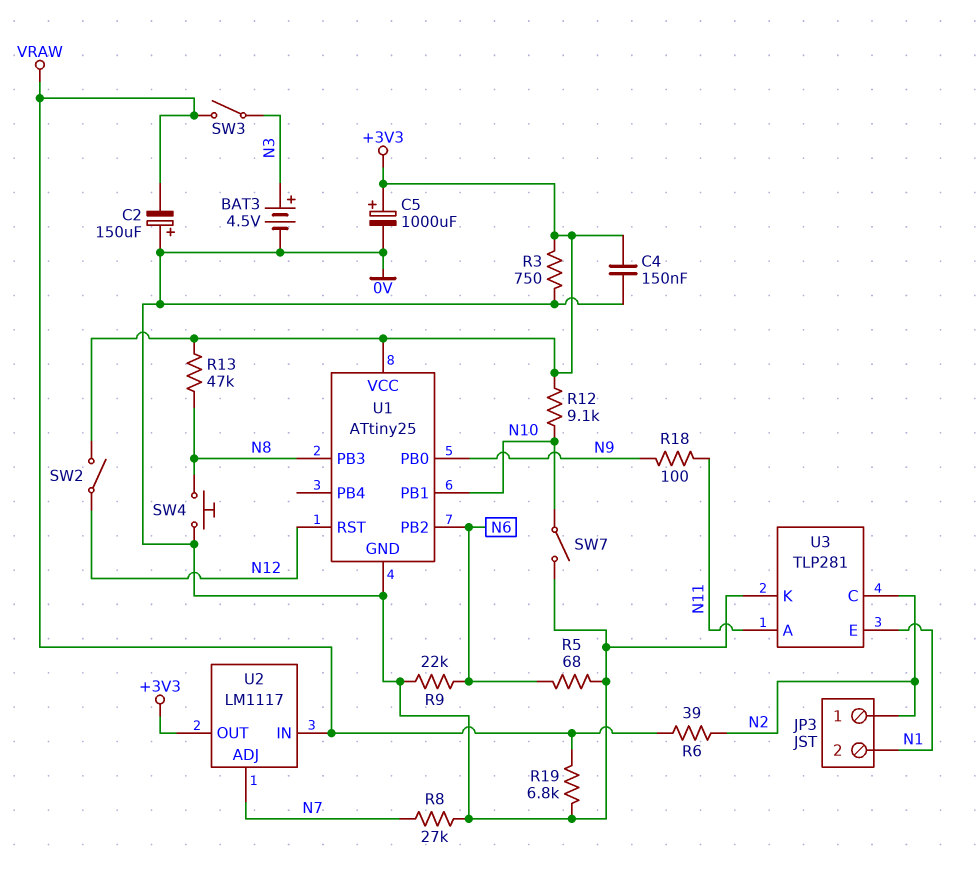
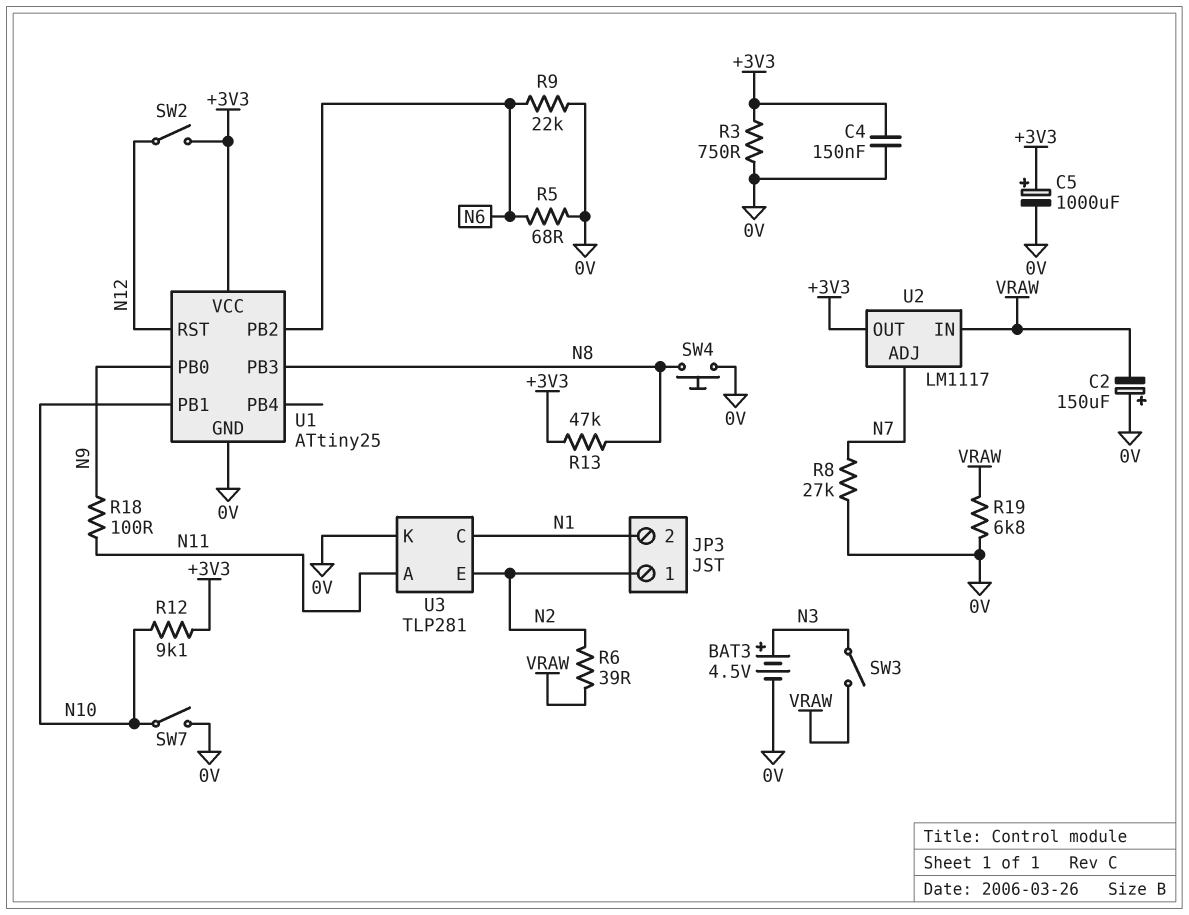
U3 pin C: N2 -> N1
U3 pin E: N1 -> N2

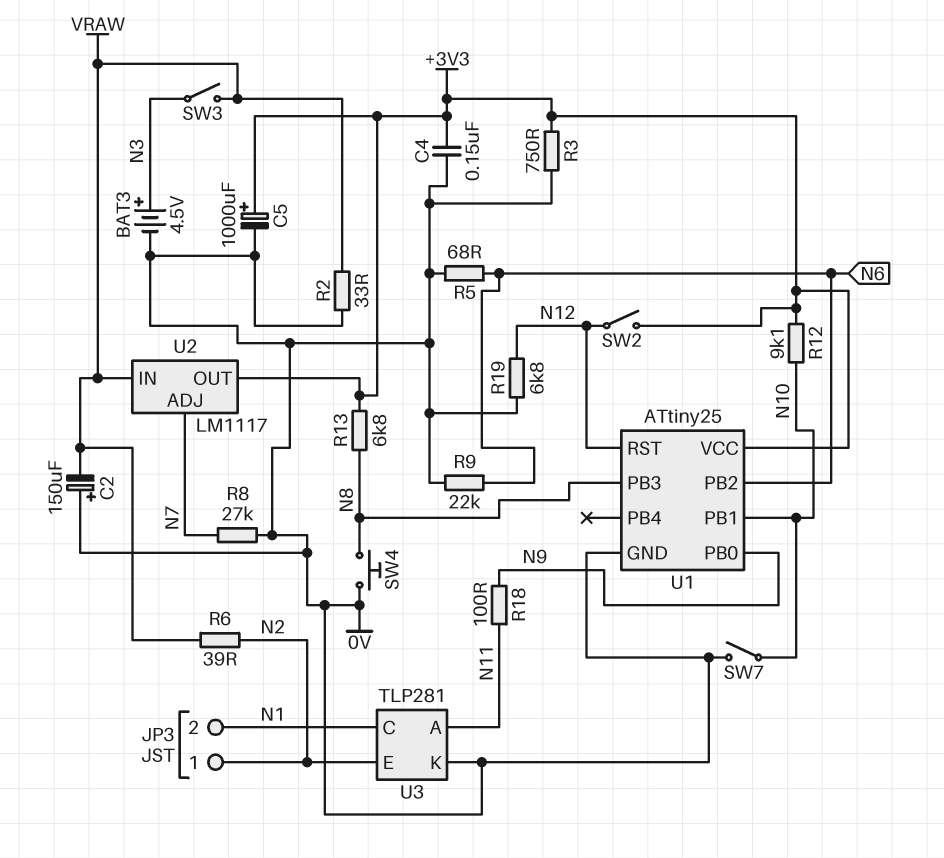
R2: none -> 33 (0V, VRAW)
R13: 47k (+3V3, N8) -> 6.8k (+3V3, N8)
R19: 6.8k (0V, VRAW) -> 6.8k (0V, N12)

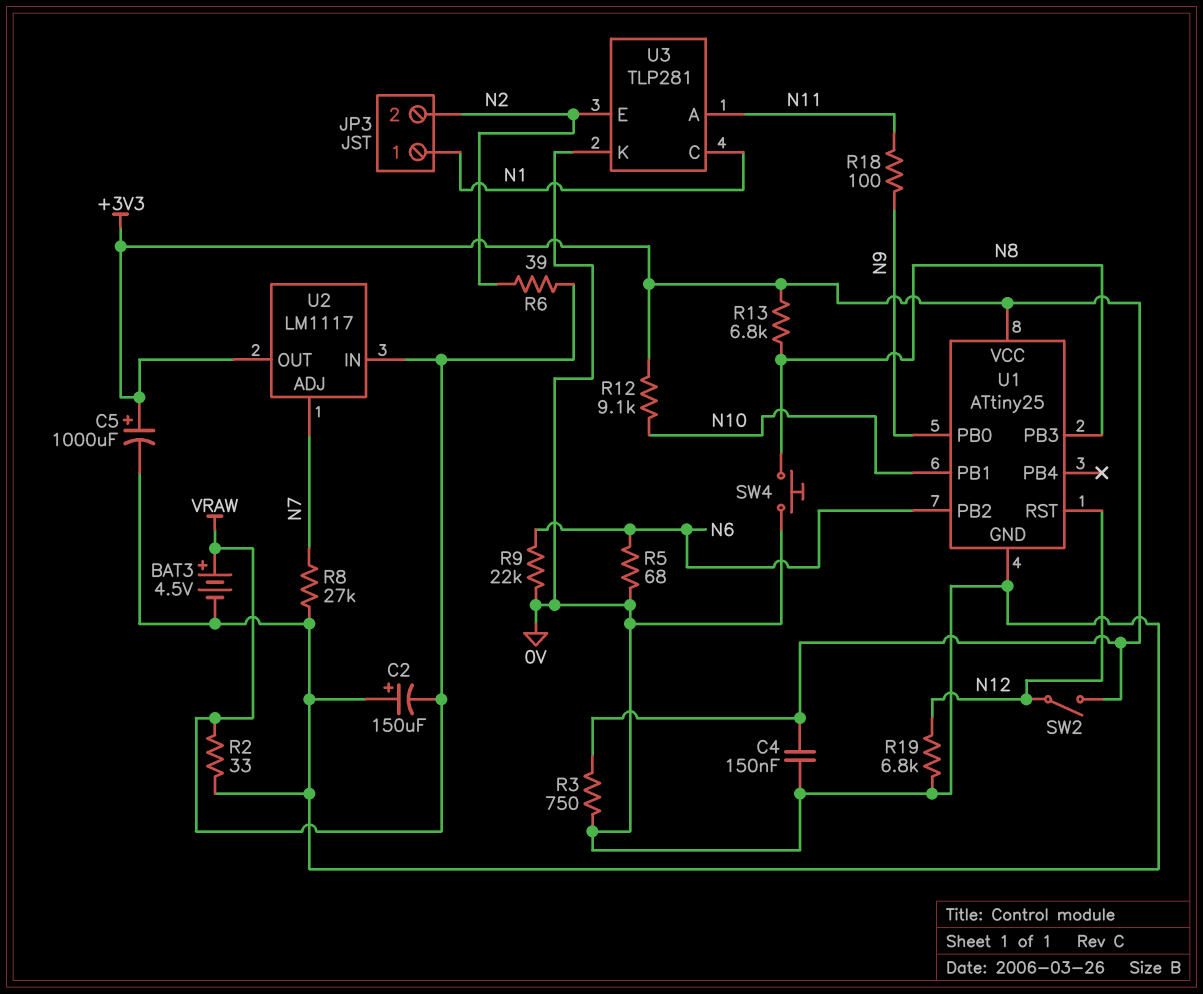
BAT3: 4.5V (plus N3, minus 0V) -> 4.5V (plus VRAW, minus 0V)
JP3 pin 1: N2 -> N1
JP3 pin 2: N1 -> N2
SW3: switch (N3, VRAW) -> none
SW7: switch (0V, N10) -> none

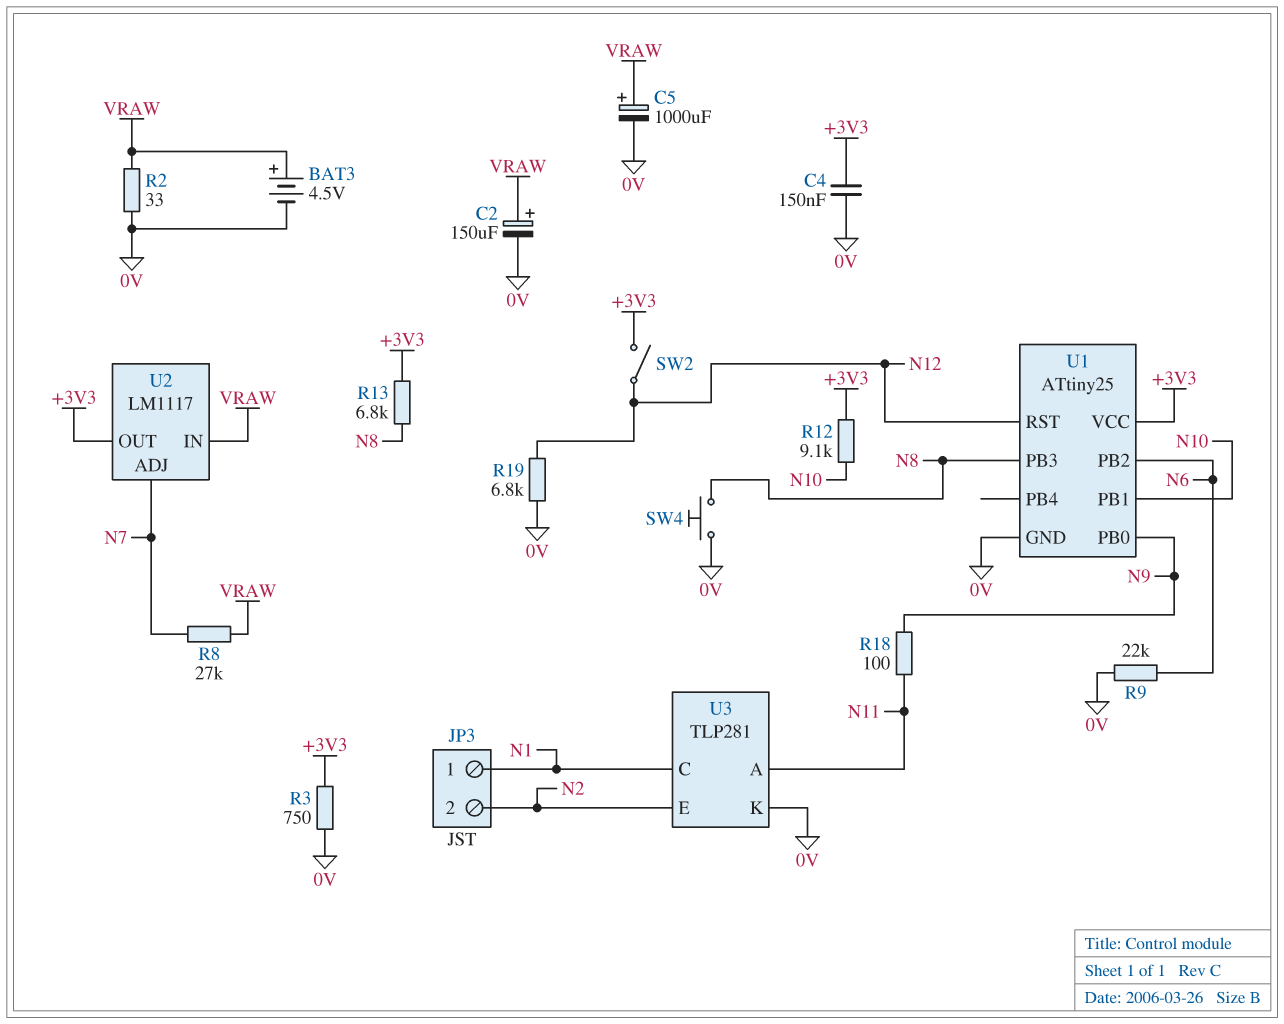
C2: 150uF (plus 0V, minus VRAW) -> 150uF (plus VRAW, minus 0V)
C5: 1000uF (plus +3V3, minus 0V) -> 1000uF (plus VRAW, minus 0V)
R5: 68 (0V, N6) -> none
R6: 39 (N2, VRAW) -> none
R8: 27k (0V, N7) -> 27k (N7, VRAW)

